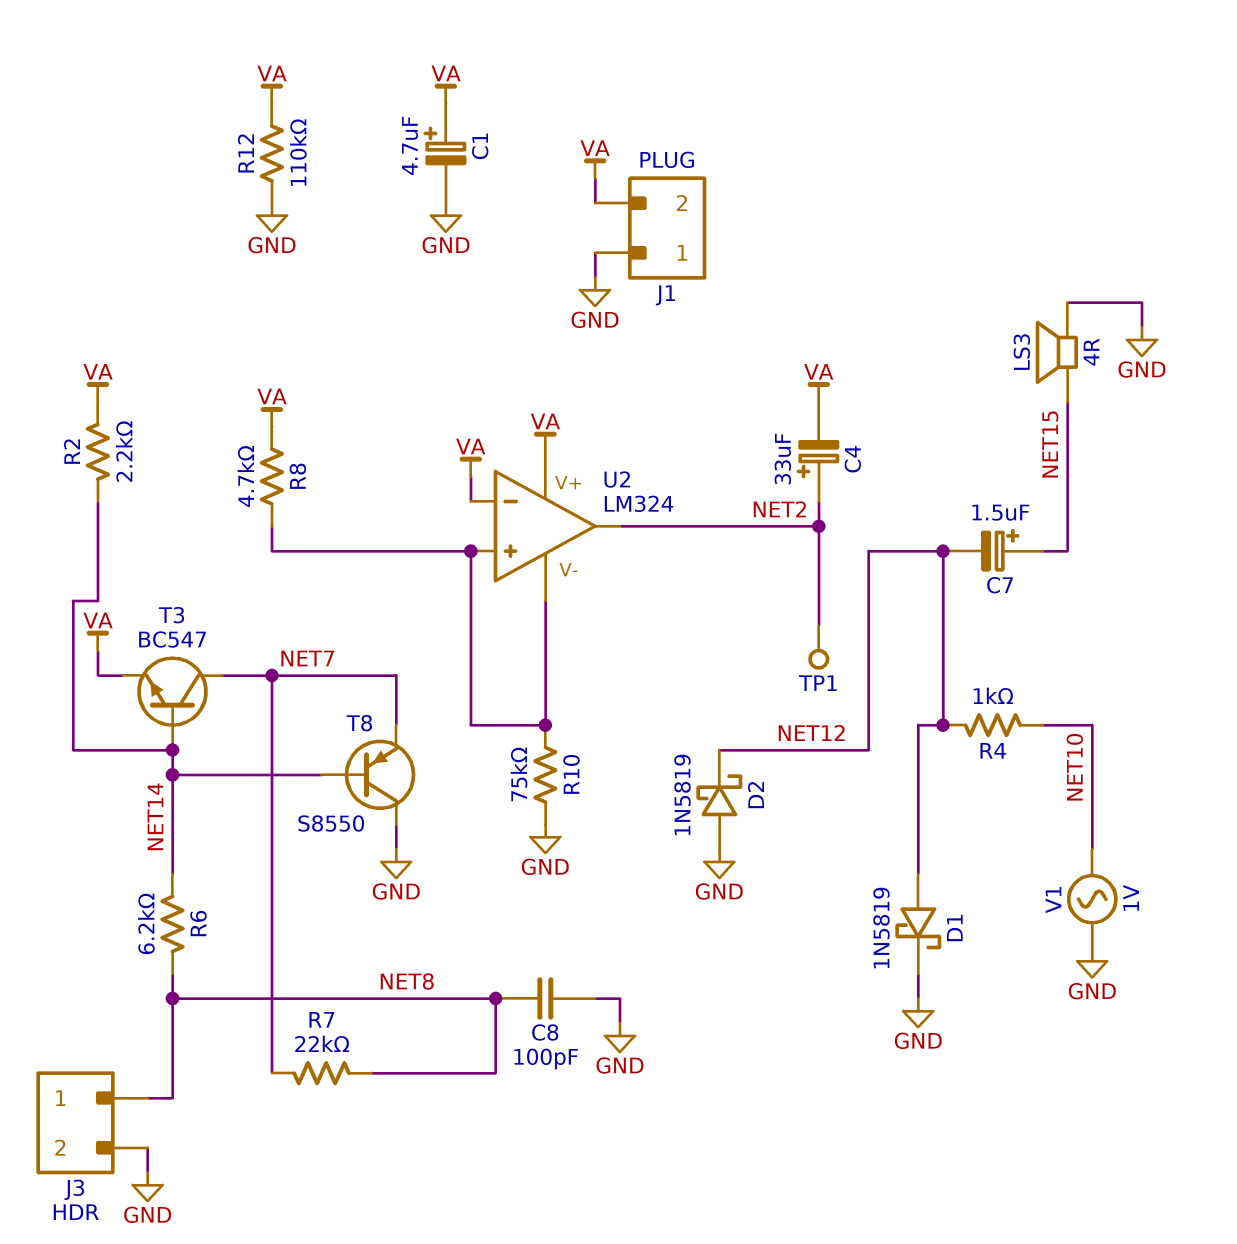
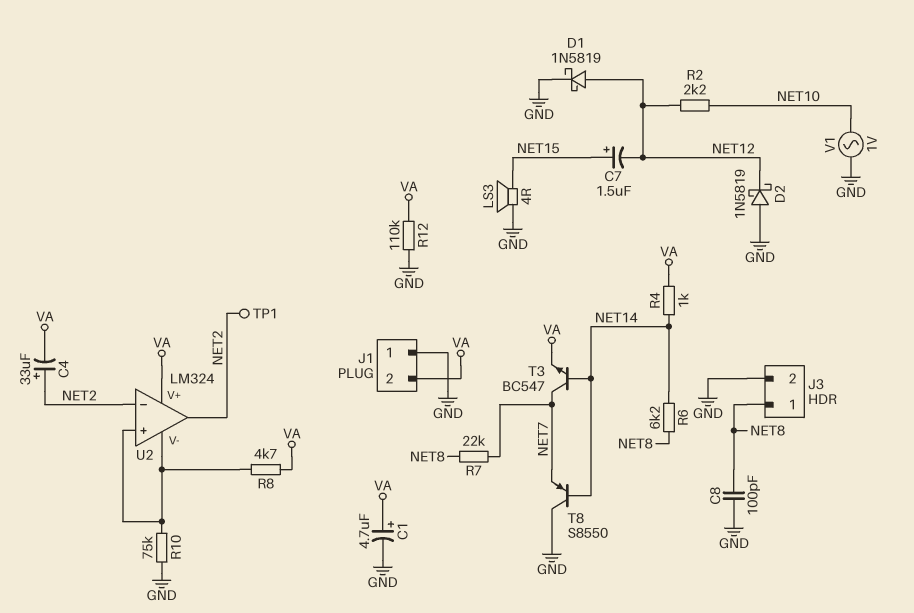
R2: 2.2k (NET14, VA) -> 2.2k (NET10, NET12)
R4: 1k (NET10, NET12) -> 1k (NET14, VA)
U2 pin in-: VA -> NET2

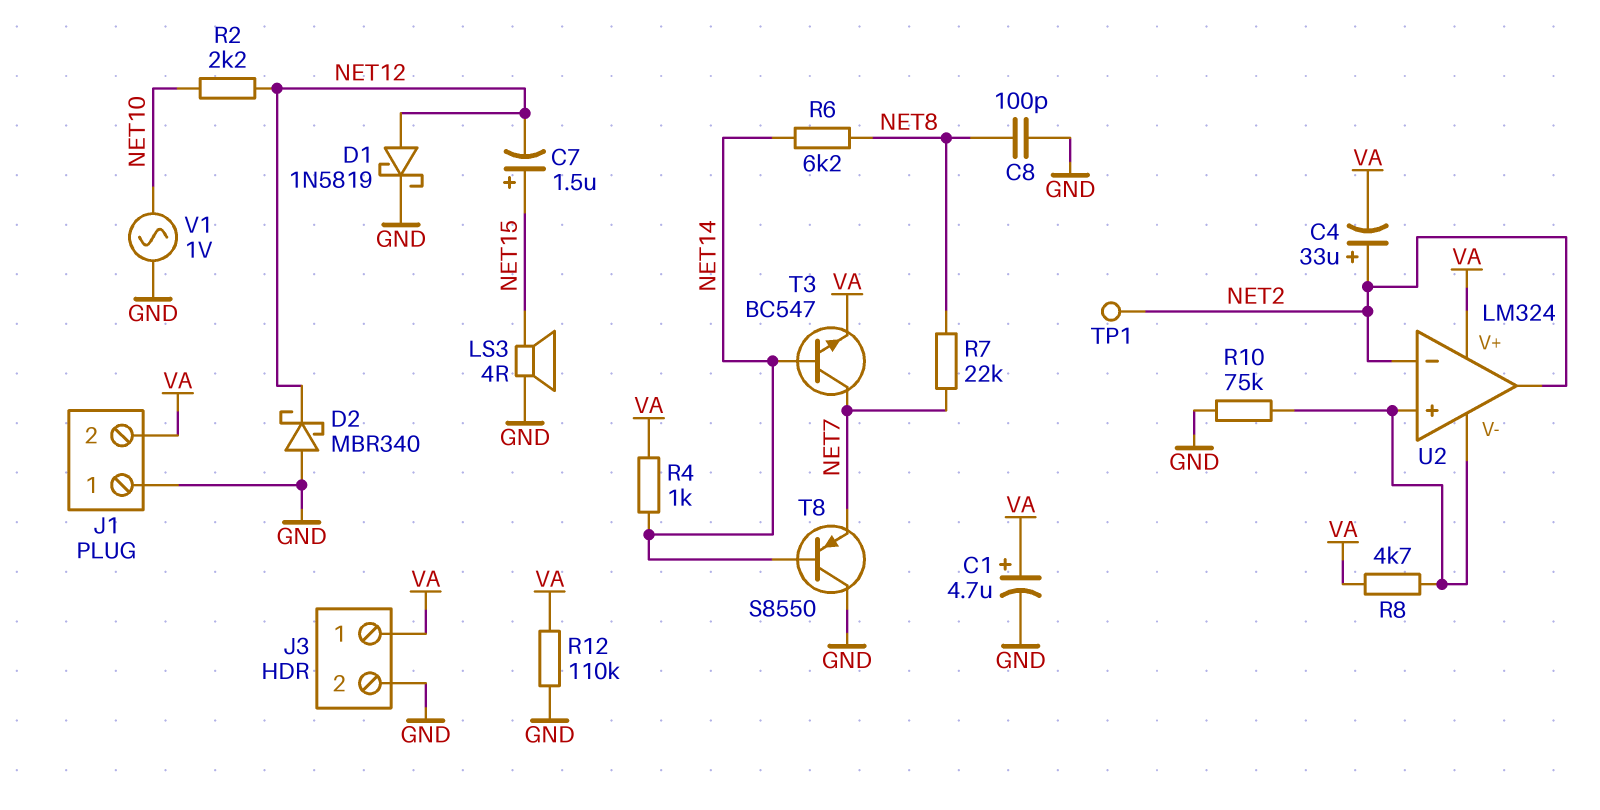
D2: schottky 1N5819 (A GND, K NET12) -> schottky MBR340 (A GND, K NET12)
J3 pin 1: NET8 -> VA

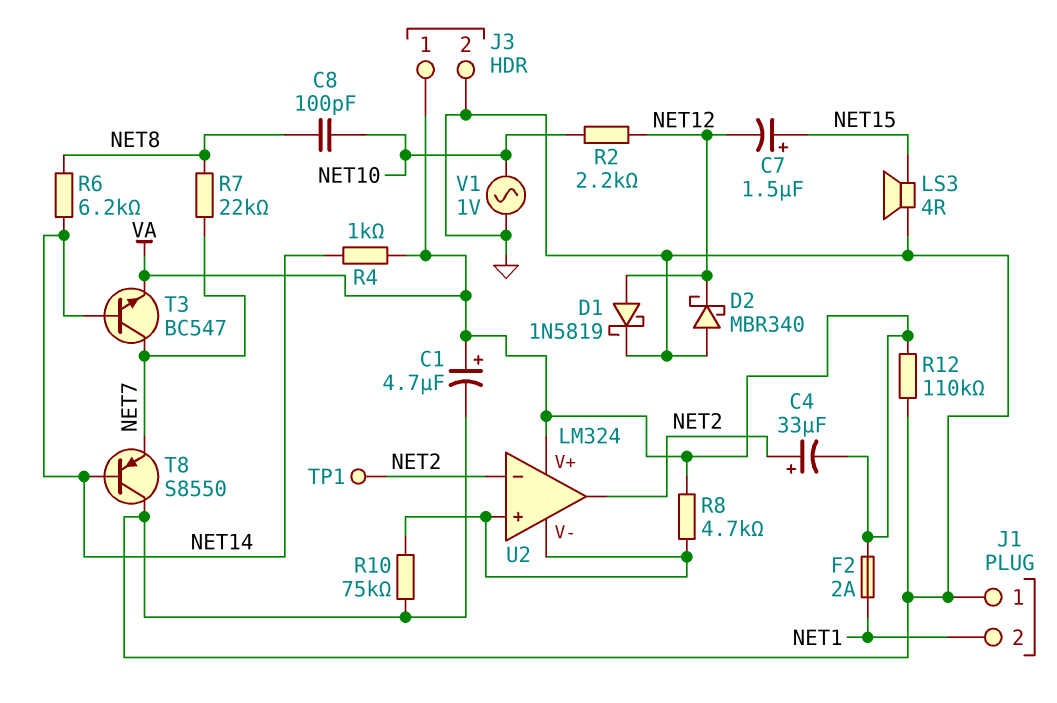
C8: 100pF (GND, NET8) -> 100pF (NET8, NET10)
F2: none -> 2A (NET1, VA)
J1 pin 2: VA -> NET1

